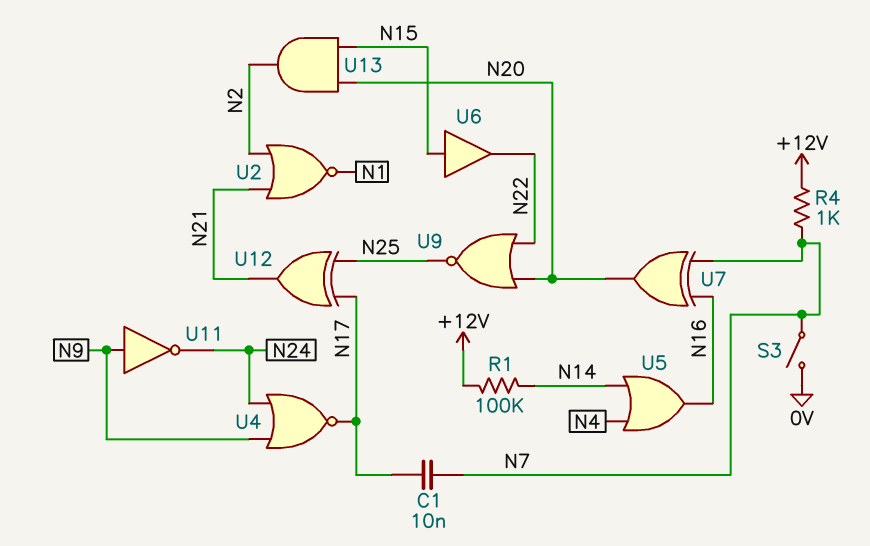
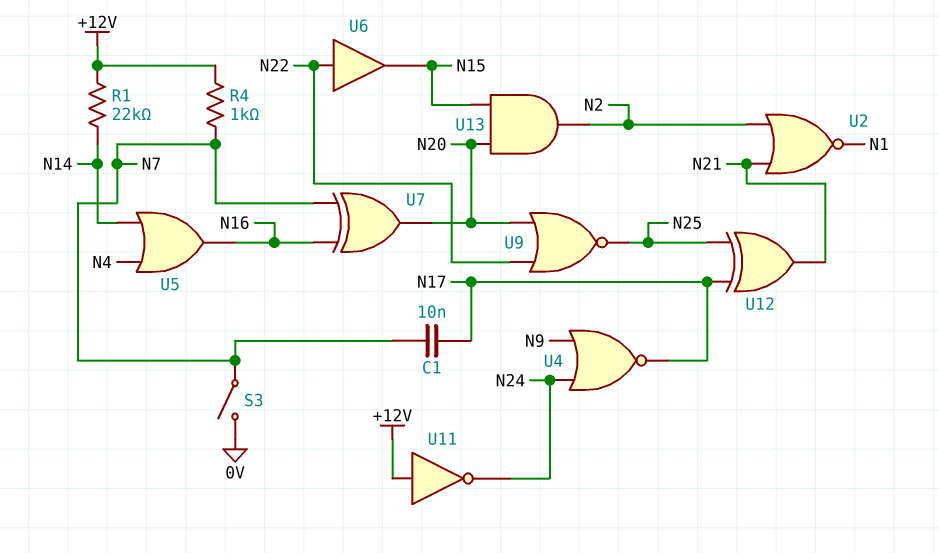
R1: 100k (+12V, N14) -> 22k (+12V, N14)
U6: buffer (in N15, out N22) -> buffer (in N22, out N15)
U11: NOT (in N9, out N24) -> NOT (in +12V, out N24)

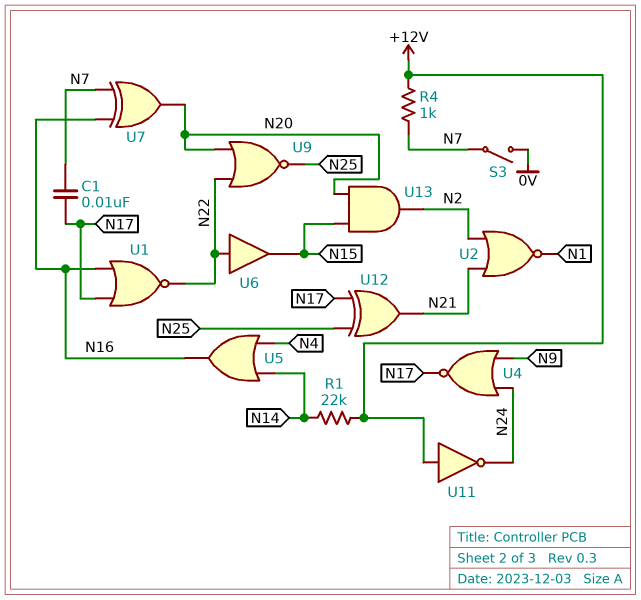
U1: none -> NOR (in N16, in N17, out N22)

